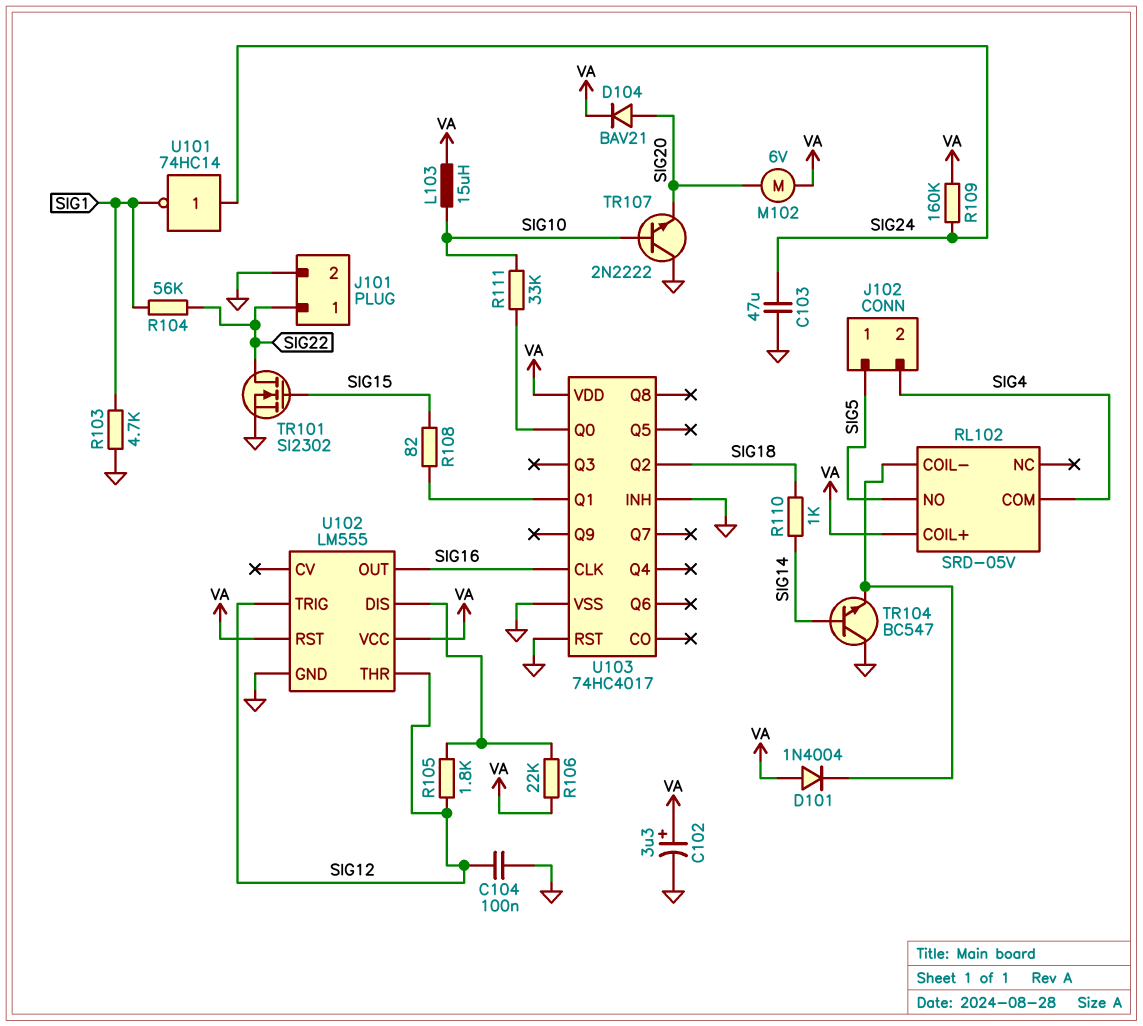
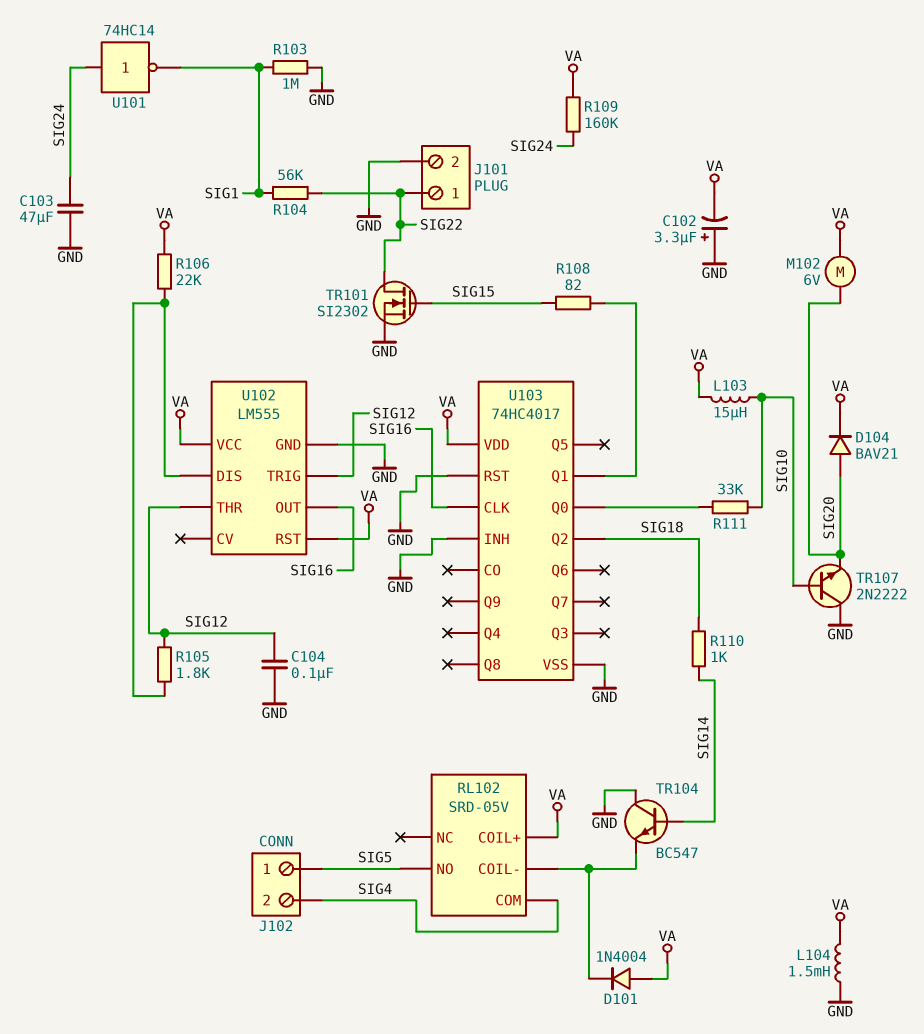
C102: 3.3uF (plus VA, minus GND) -> 3.3uF (plus GND, minus VA)
L104: none -> 1.5mH (GND, VA)
R103: 4.7k (GND, SIG1) -> 1M (GND, SIG1)

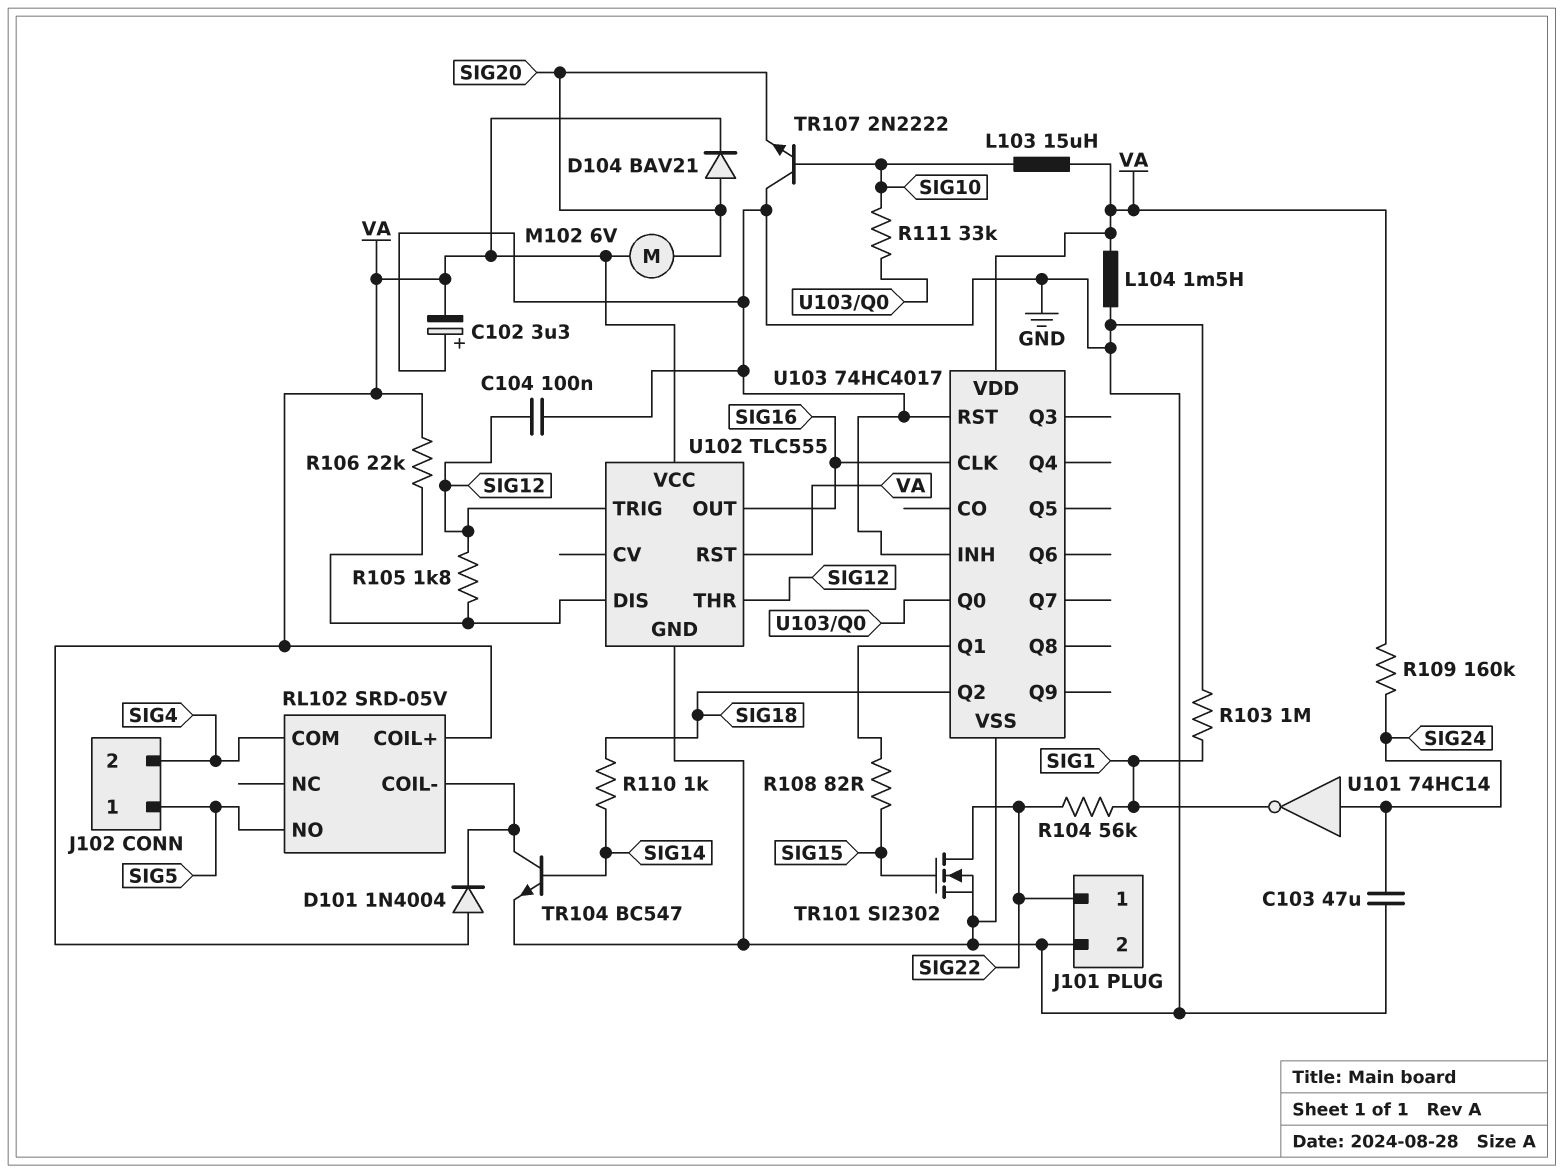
TR104: NPN BC547 (B SIG14, C GND, E RL102/COIL-) -> NPN BC547 (B SIG14, C RL102/COIL-, E GND)
U102: LM555 -> TLC555

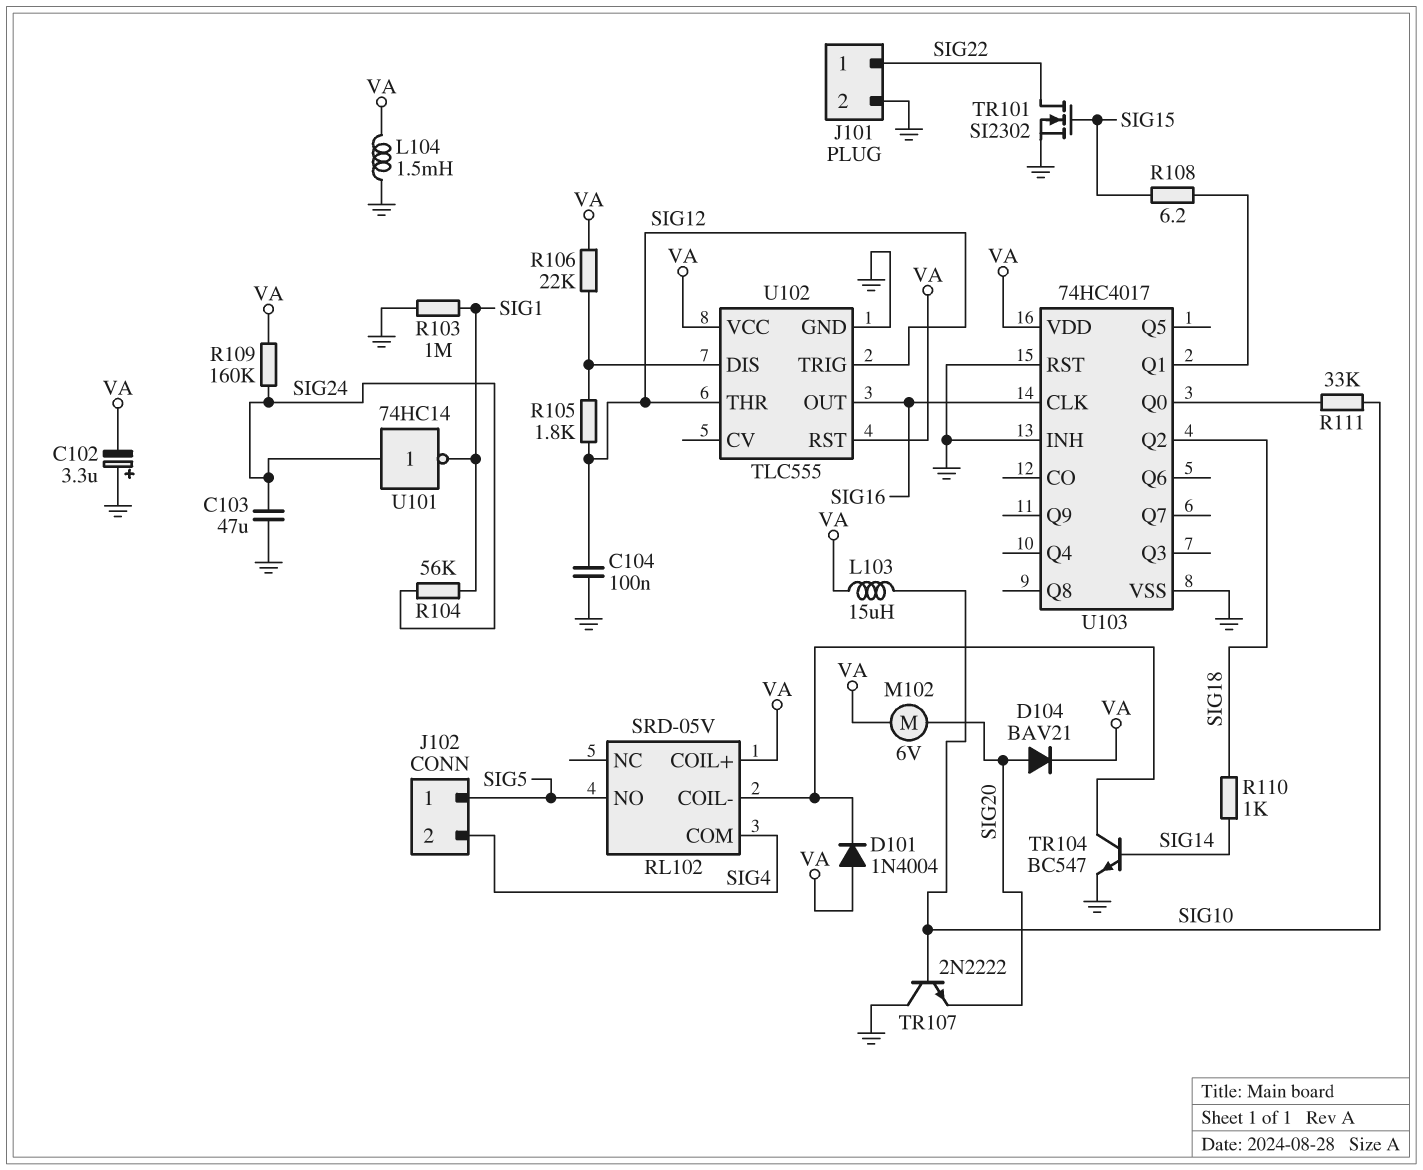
R104: 56k (SIG1, SIG22) -> 56k (SIG1, SIG24)
R108: 82 (SIG15, U103/Q1) -> 6.2 (SIG15, U103/Q1)

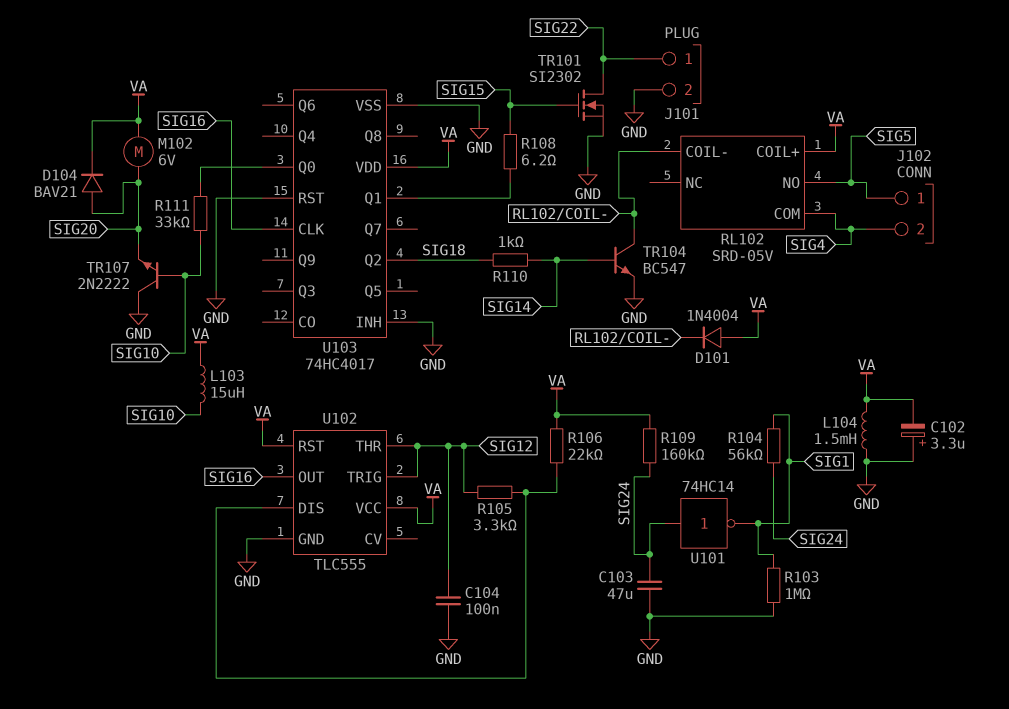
R105: 1.8k (SIG12, U102/DIS) -> 3.3k (SIG12, U102/DIS)

